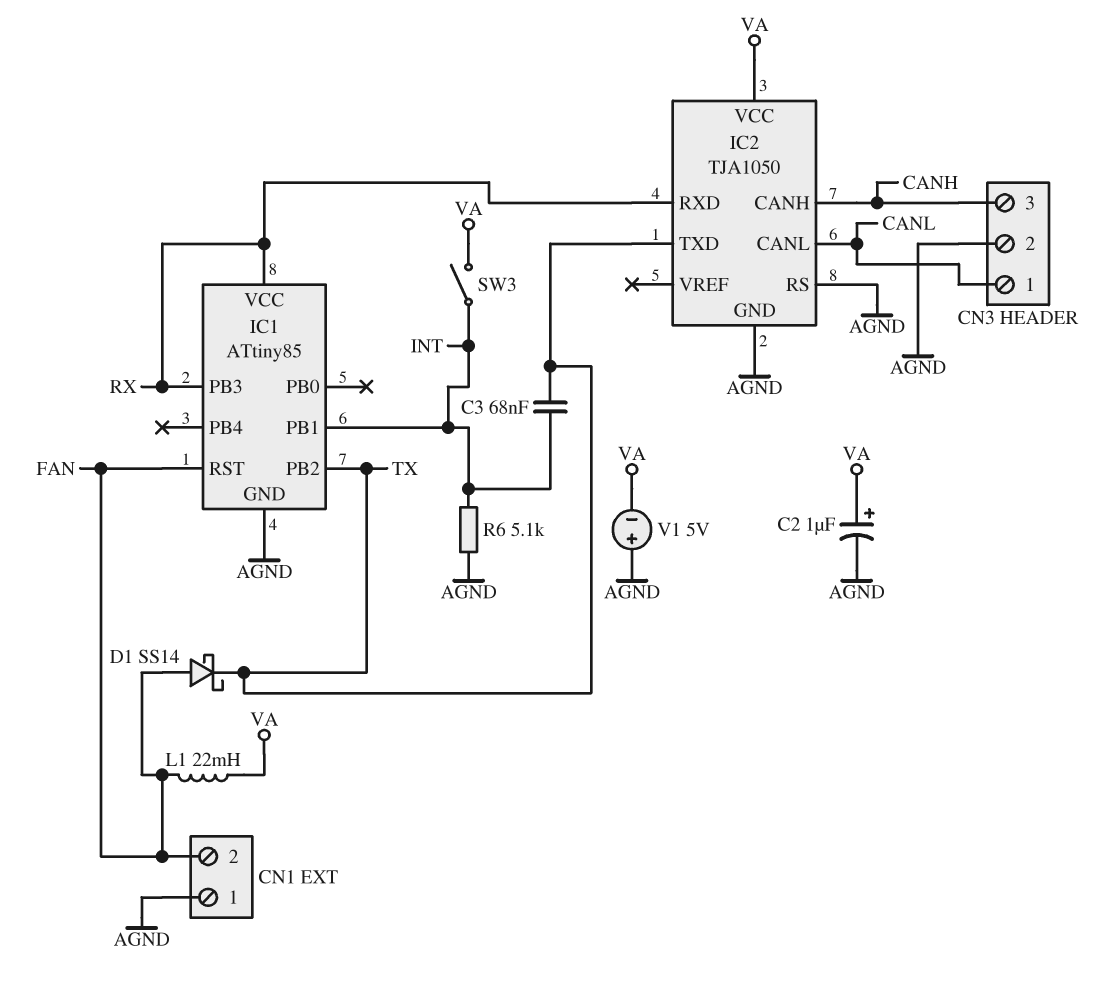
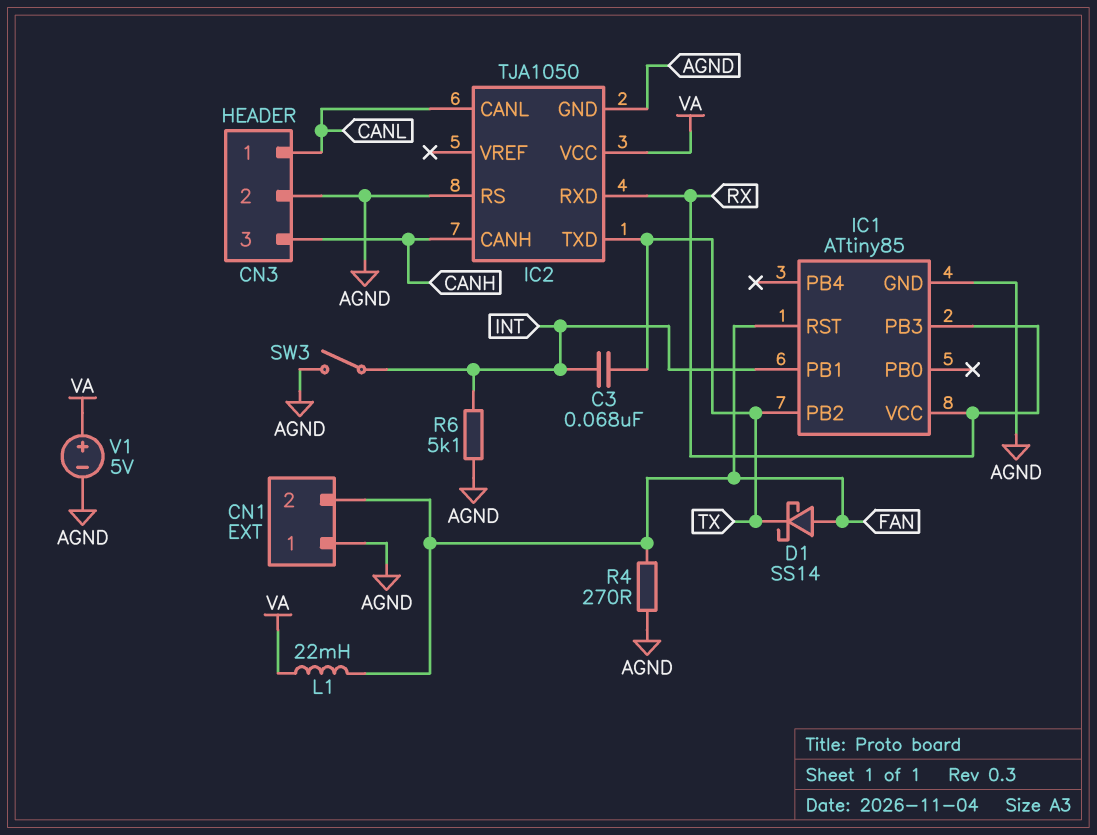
C2: 1uF (plus VA, minus AGND) -> none
R4: none -> 270 (AGND, FAN)
SW3: switch (INT, VA) -> switch (AGND, INT)
V1: 5V (plus AGND, minus VA) -> 5V (plus VA, minus AGND)

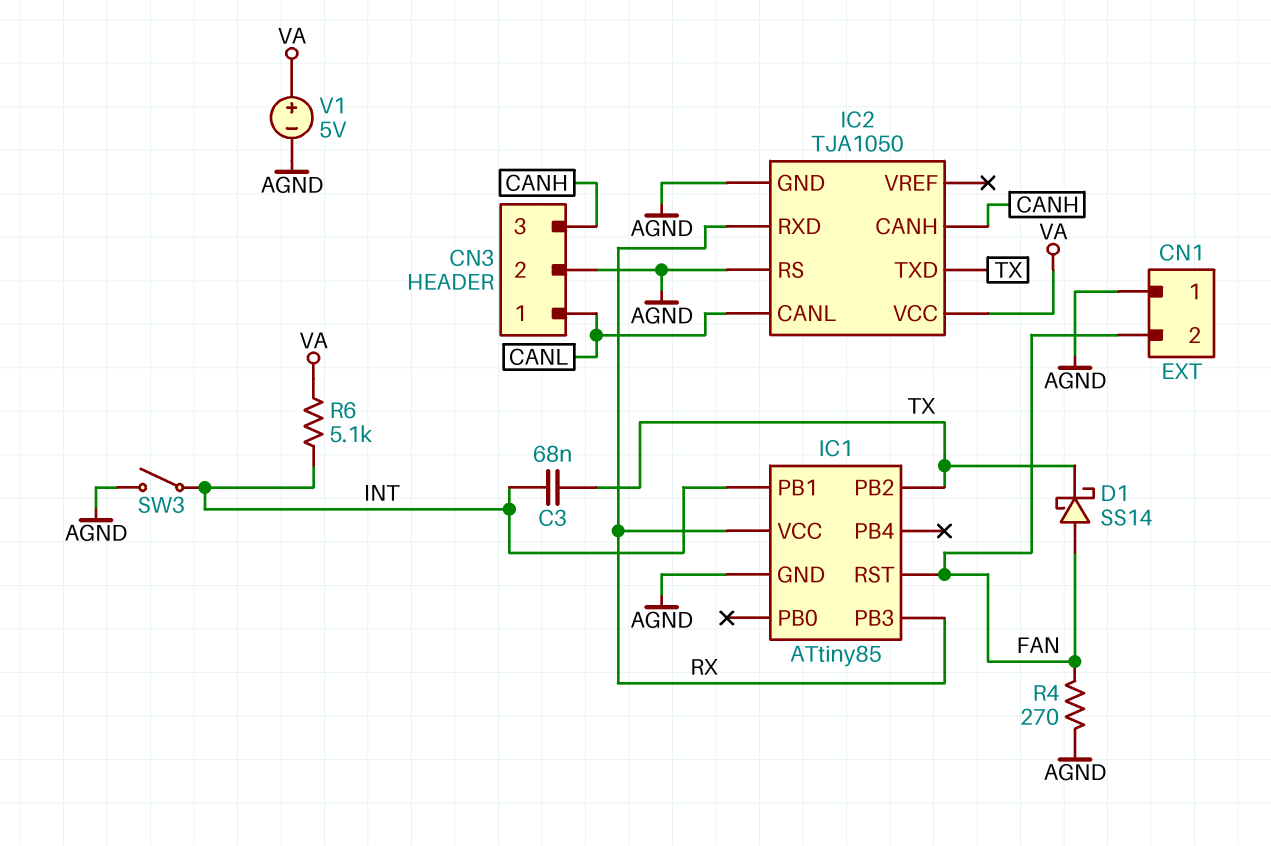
L1: 22mH (FAN, VA) -> none
R6: 5.1k (AGND, INT) -> 5.1k (INT, VA)

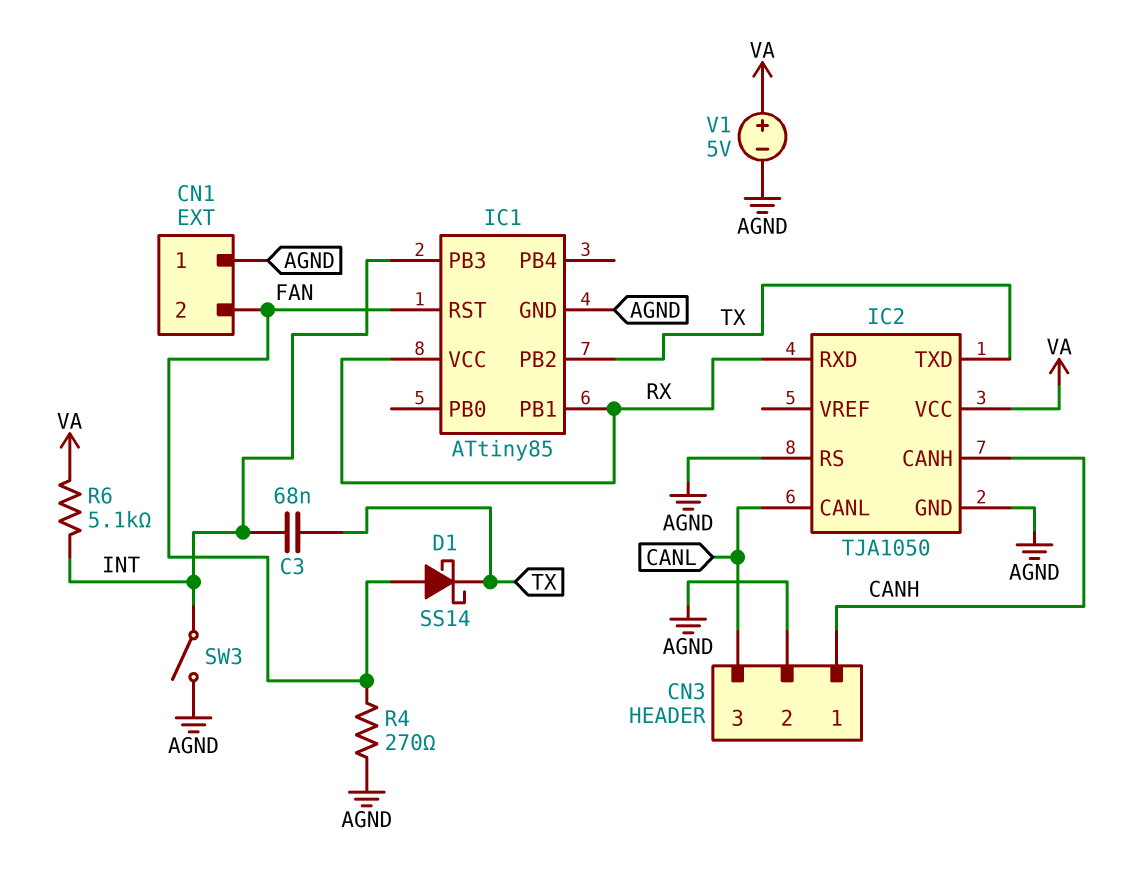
CN3 pin 1: CANL -> CANH
CN3 pin 3: CANH -> CANL
IC1 pin PB1: INT -> RX
IC1 pin PB3: RX -> INT

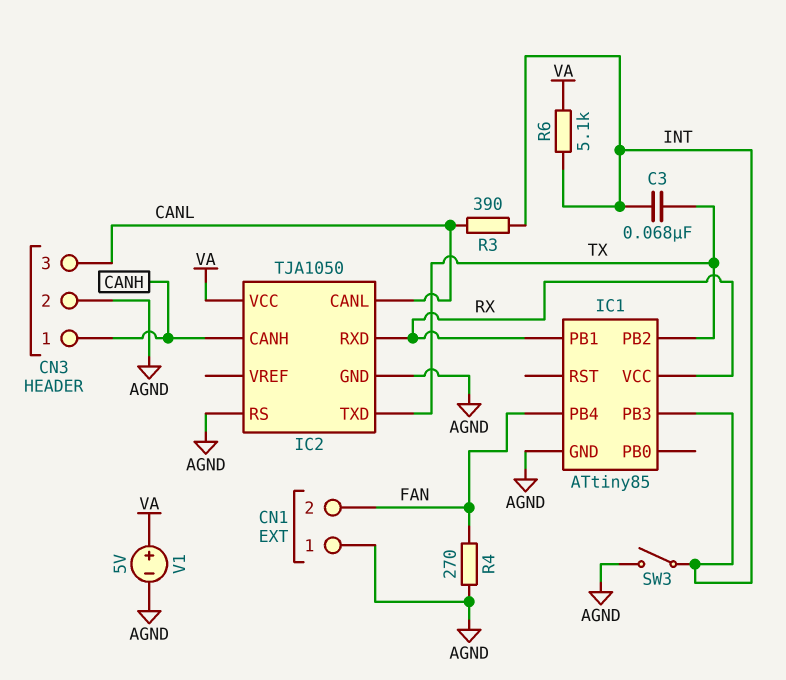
D1: schottky SS14 (A FAN, K TX) -> none
IC1 pin PB4: none -> FAN
IC1 pin RST: FAN -> none
R3: none -> 390 (CANL, INT)

